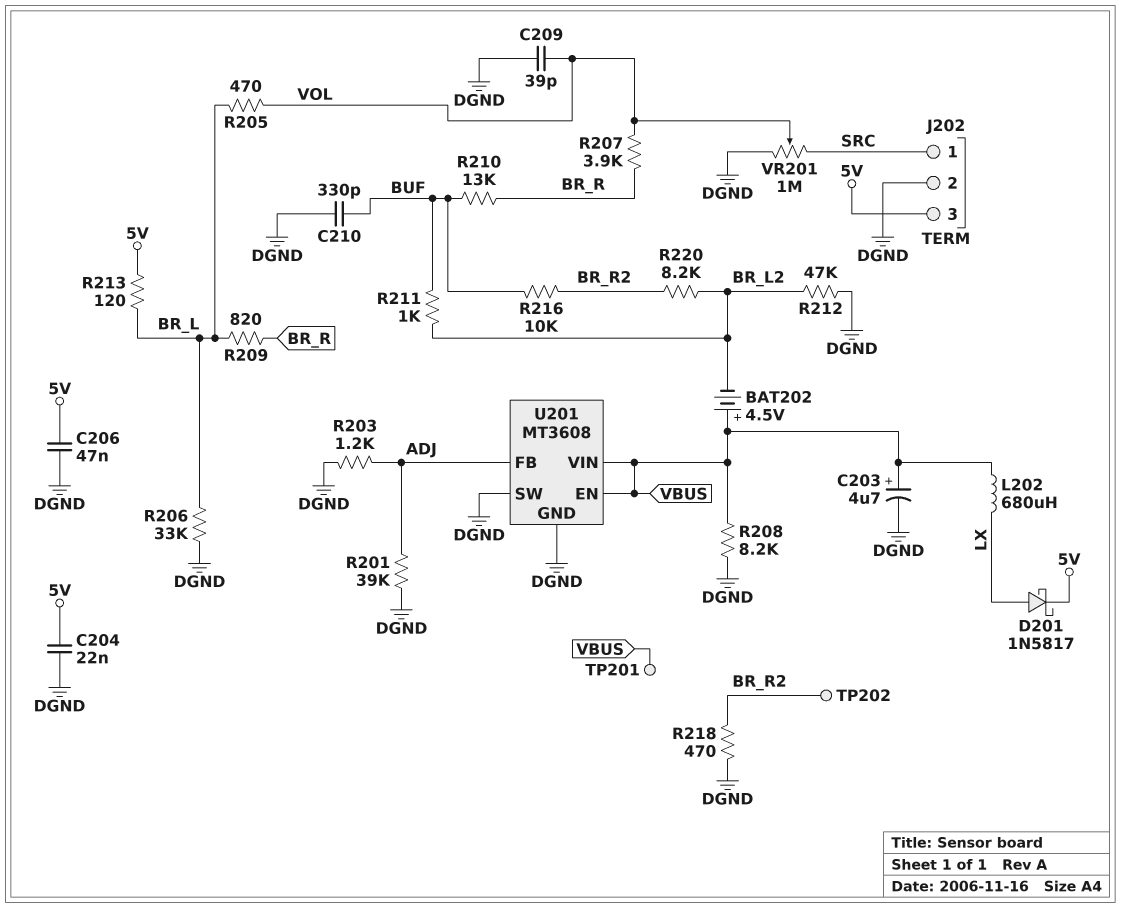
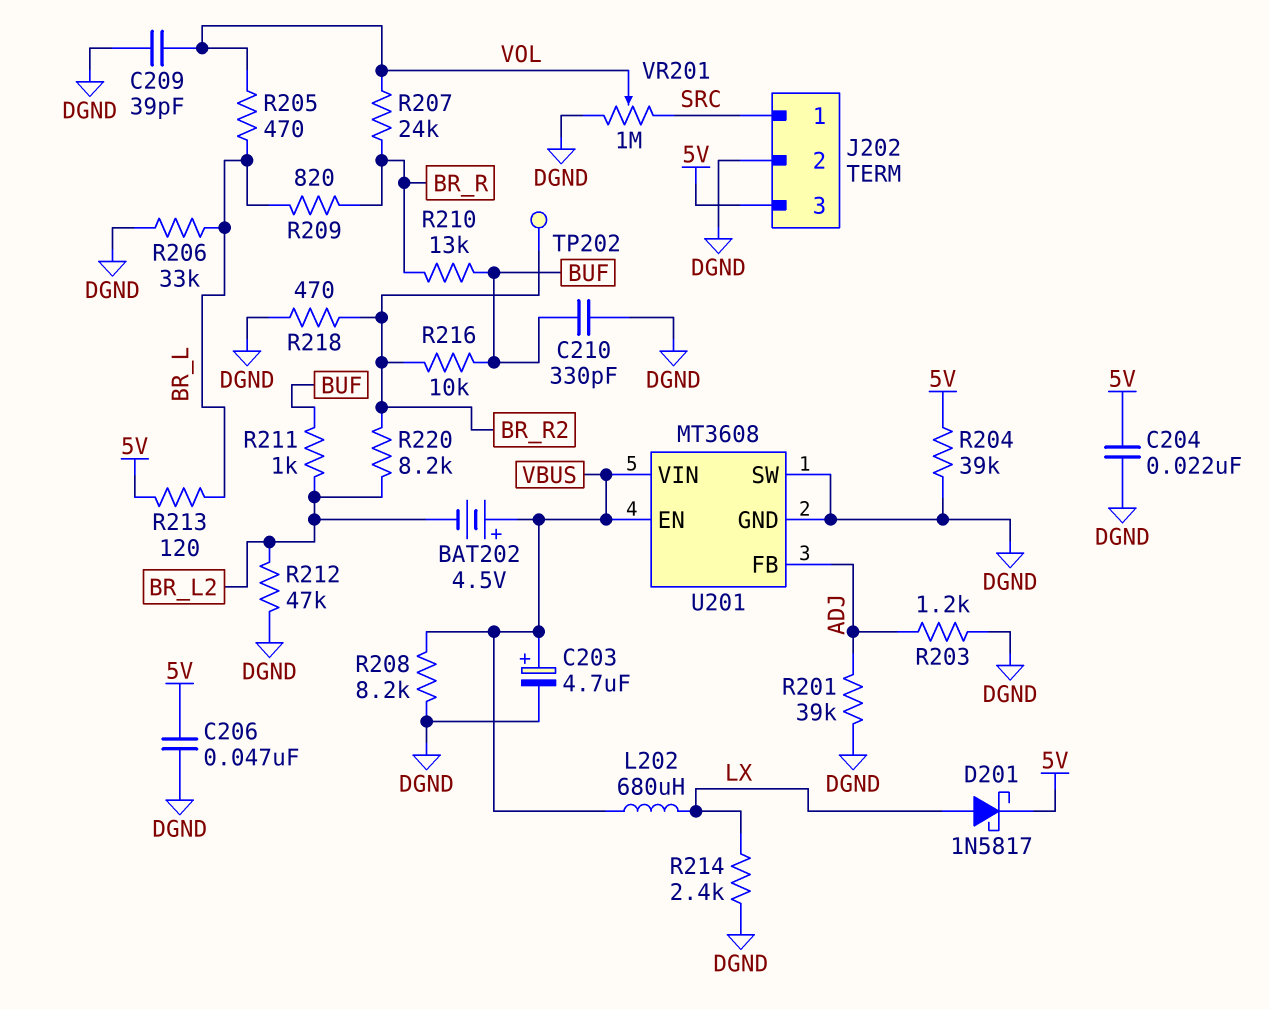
R204: none -> 39k (5V, DGND)
R207: 3.9k (BR_R, VOL) -> 24k (BR_R, VOL)
R214: none -> 2.4k (DGND, LX)
TP201: test point (VBUS) -> none

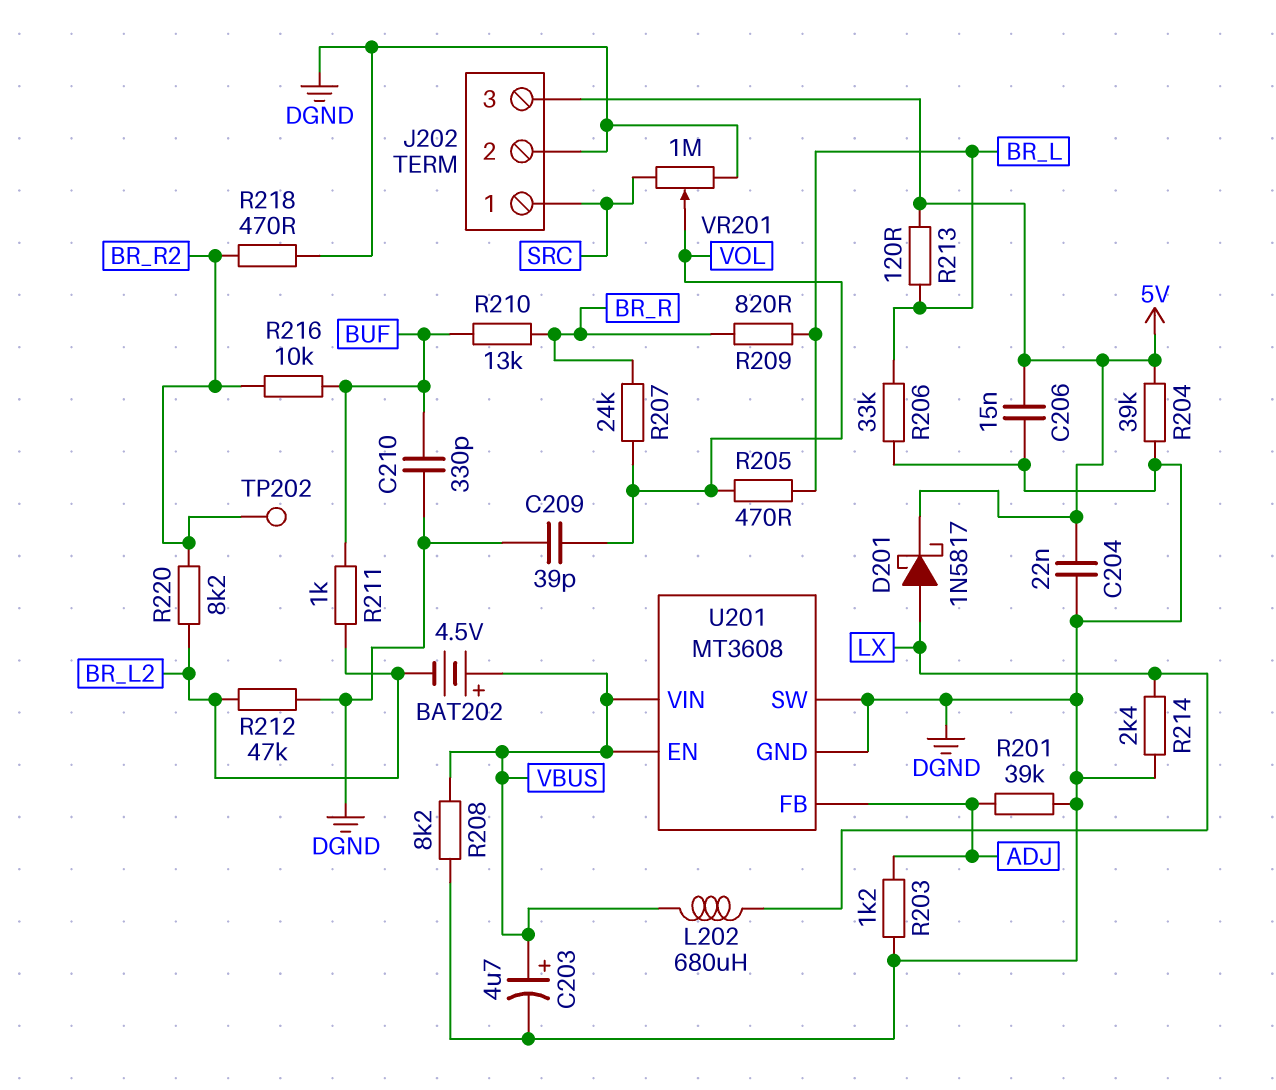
C206: 47nF (5V, DGND) -> 15nF (5V, DGND)

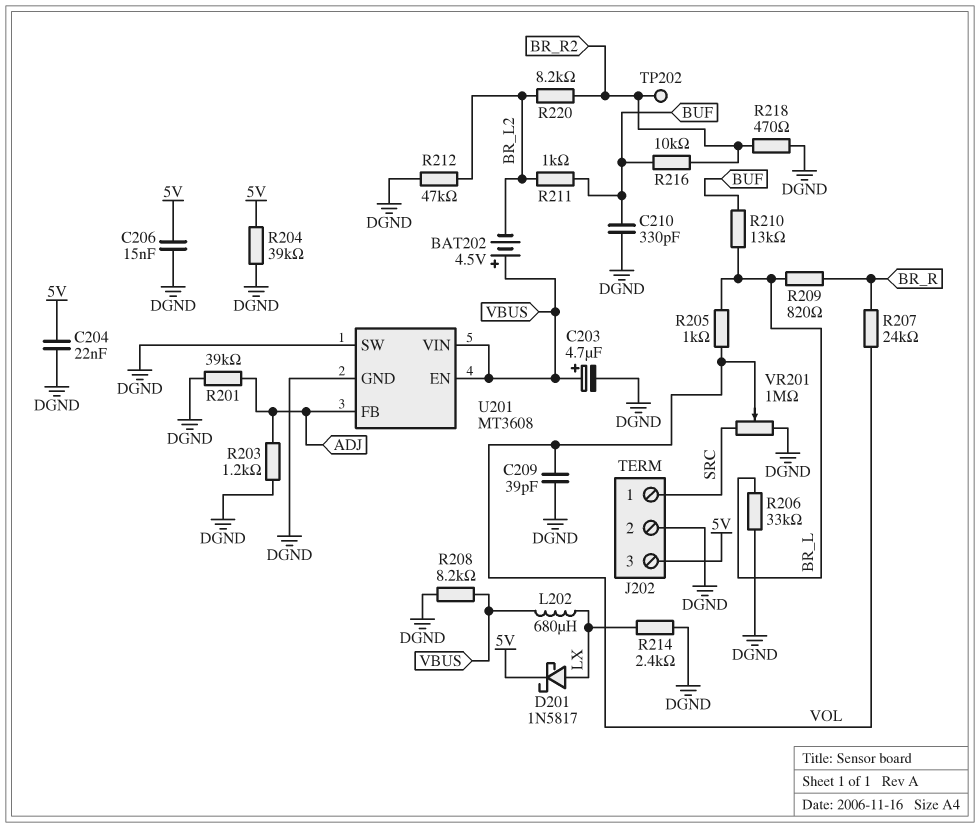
R205: 470 (BR_L, VOL) -> 1k (BR_L, VOL)
R210: 13k (BR_R, BUF) -> 13k (BR_L, BUF)
R213: 120 (5V, BR_L) -> none

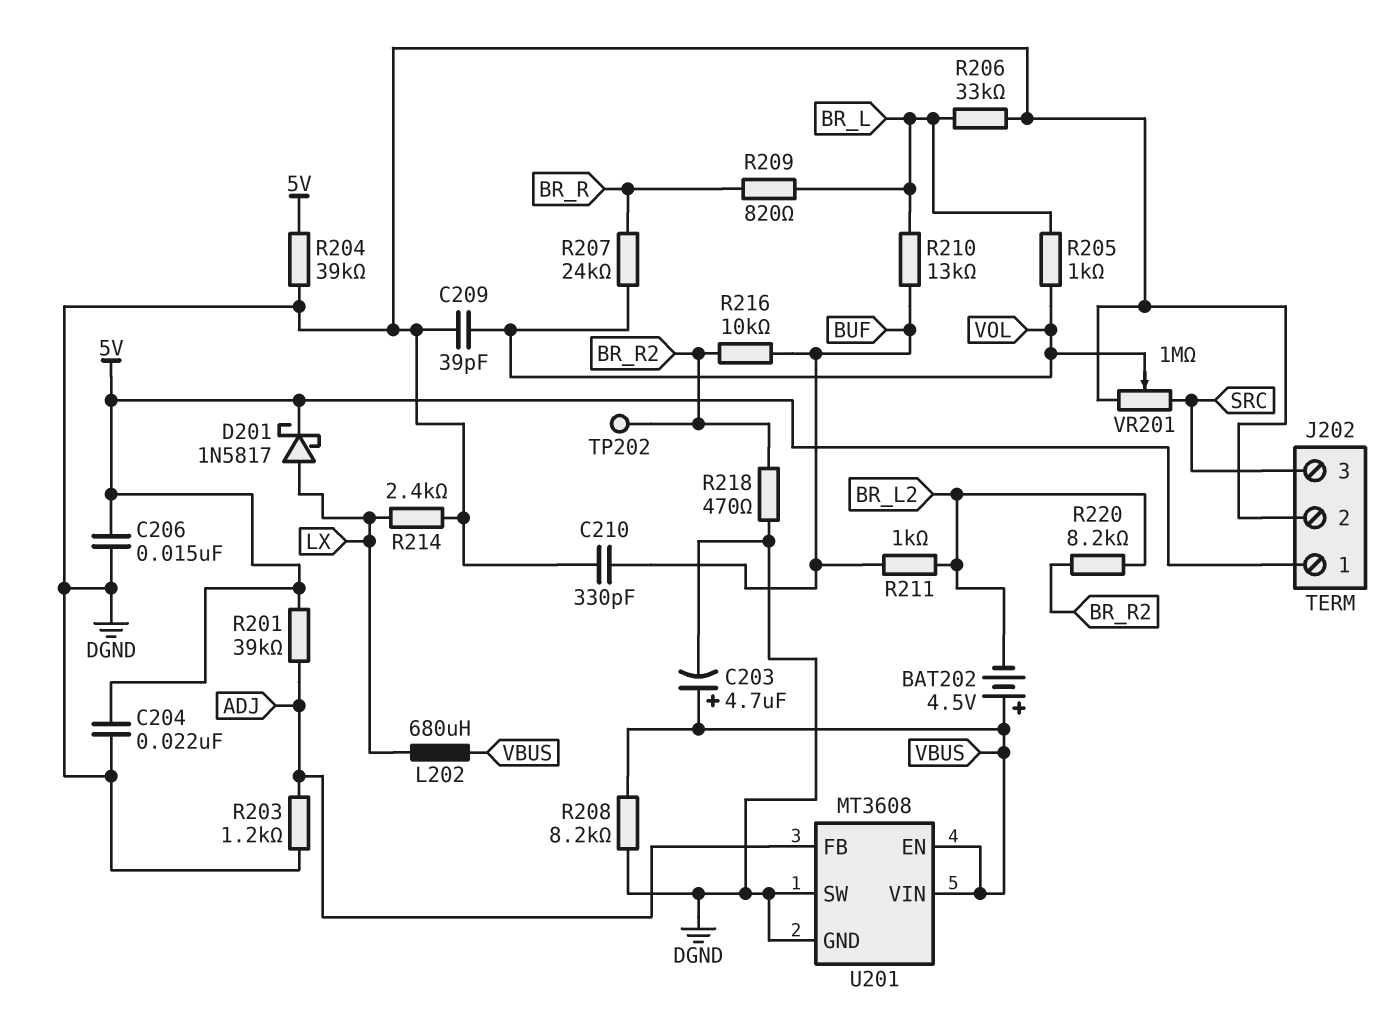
J202 pin 1: SRC -> 5V
J202 pin 3: 5V -> SRC
R201: 39k (ADJ, DGND) -> 39k (5V, ADJ)
R212: 47k (BR_L2, DGND) -> none

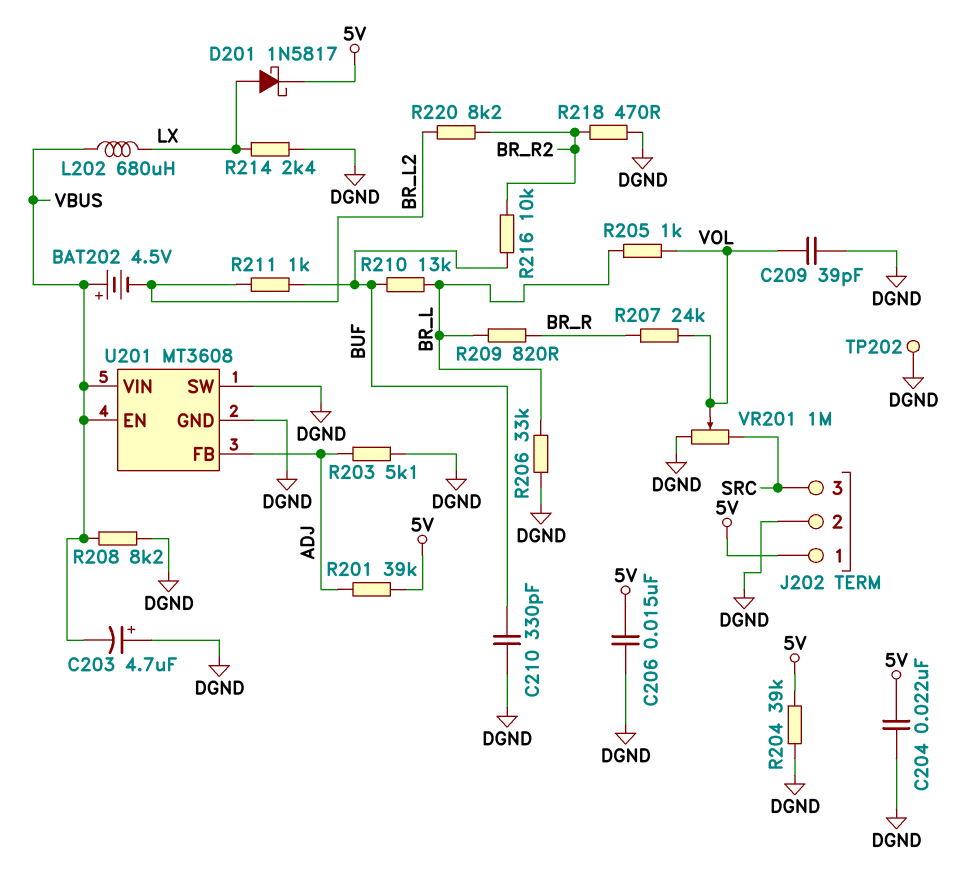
C203: 4.7uF (plus VBUS, minus DGND) -> 4.7uF (plus DGND, minus VBUS)
R203: 1.2k (ADJ, DGND) -> 5.1k (ADJ, DGND)
TP202: test point (BR_R2) -> test point (DGND)

